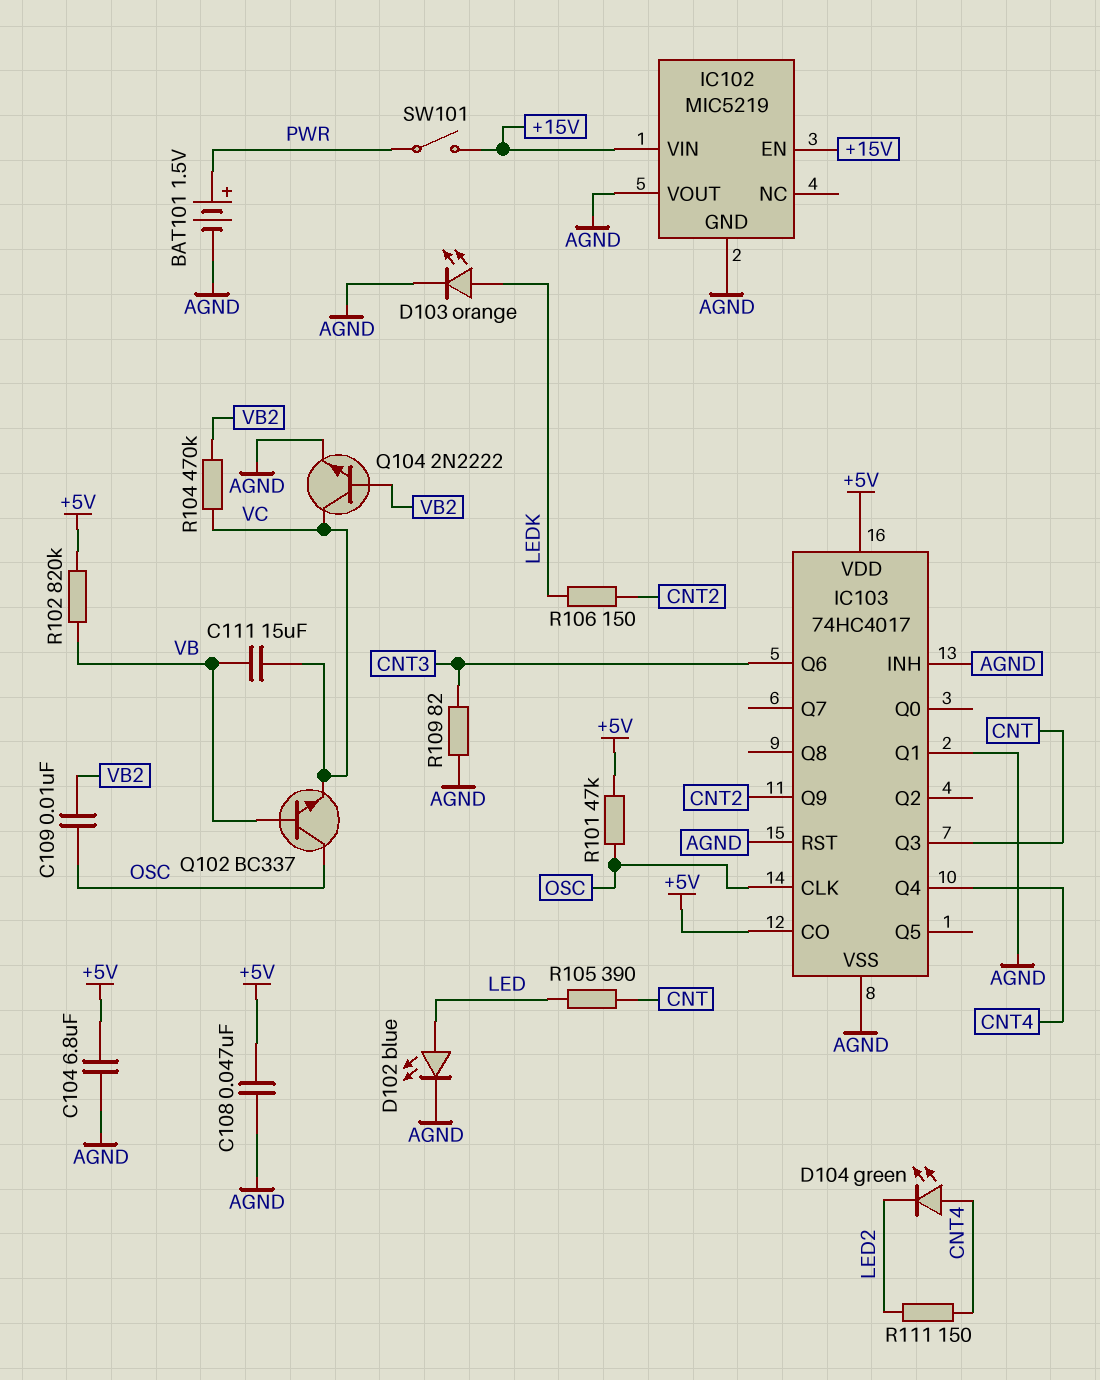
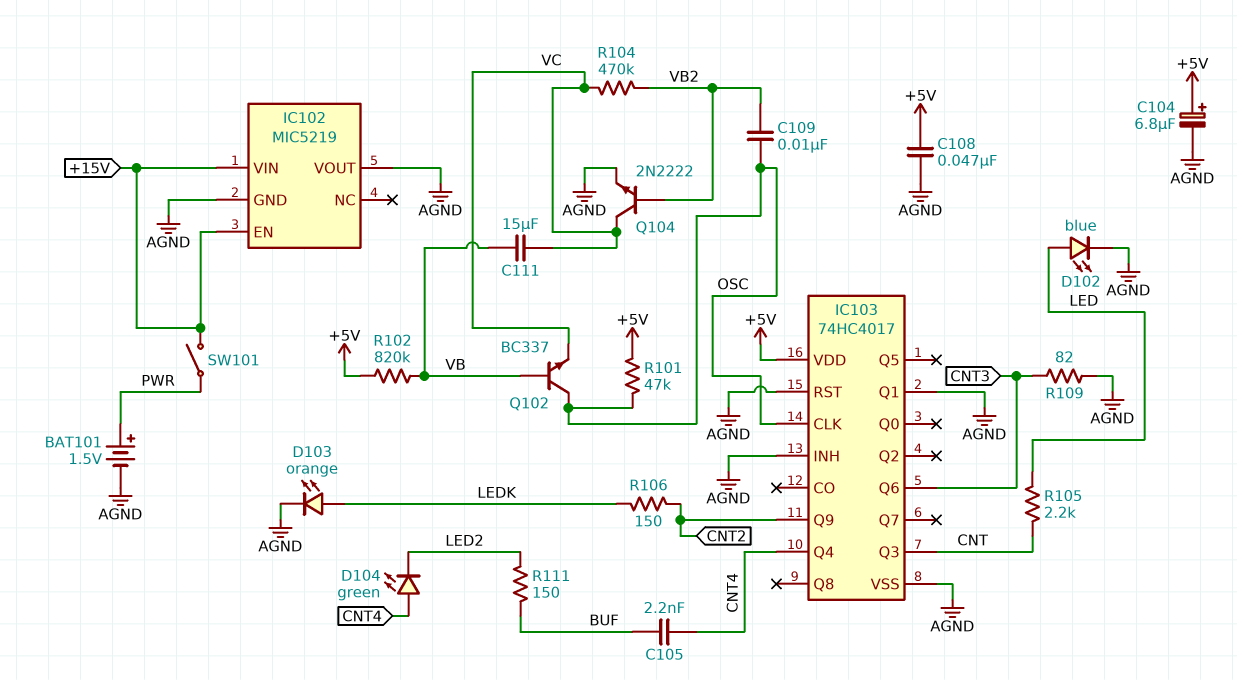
C104: 6.8uF (+5V, AGND) -> 6.8uF (plus +5V, minus AGND)
C105: none -> 2.2nF (BUF, CNT4)
IC103 pin CO: +5V -> none
R105: 390 (CNT, LED) -> 2.2k (CNT, LED)
R111: 150 (CNT4, LED2) -> 150 (BUF, LED2)

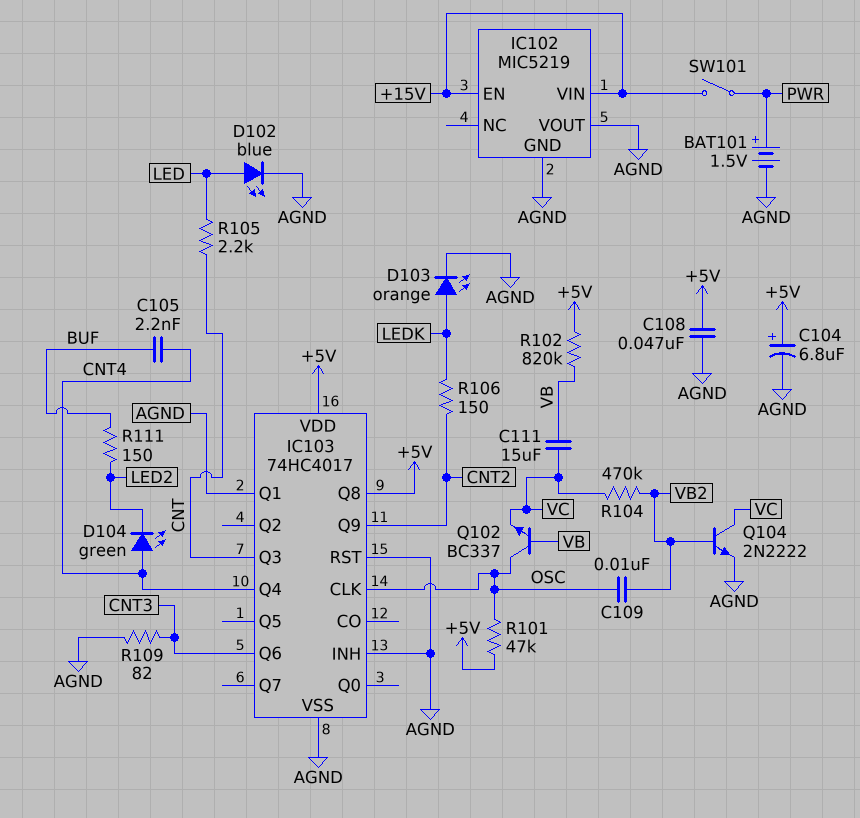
IC103 pin Q8: none -> +5V

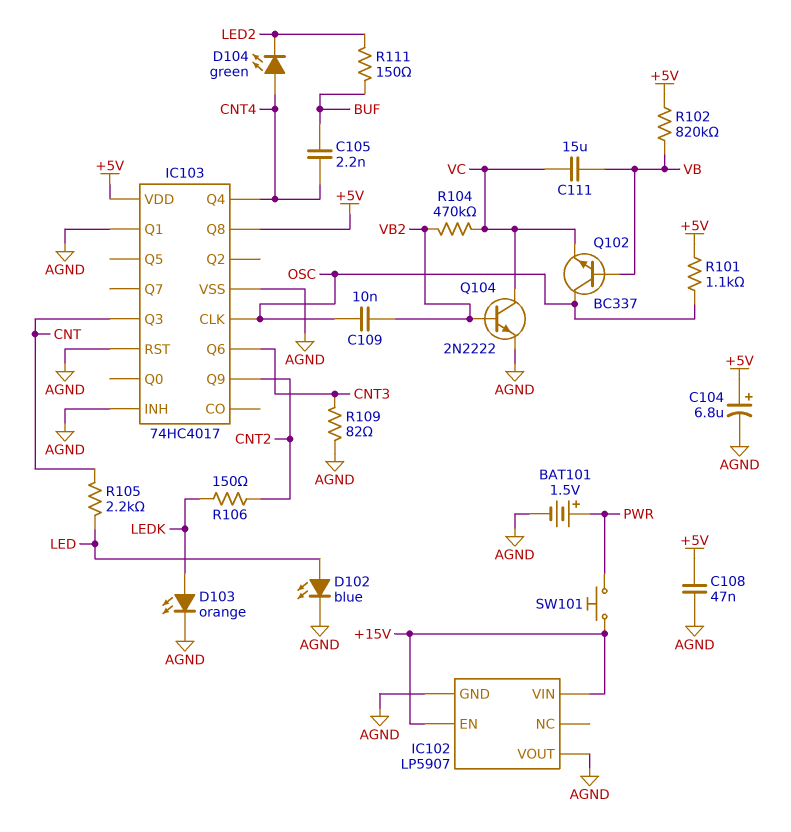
IC102: MIC5219 -> LP5907
R101: 47k (+5V, OSC) -> 1.1k (+5V, OSC)
SW101: switch (+15V, PWR) -> button (+15V, PWR)

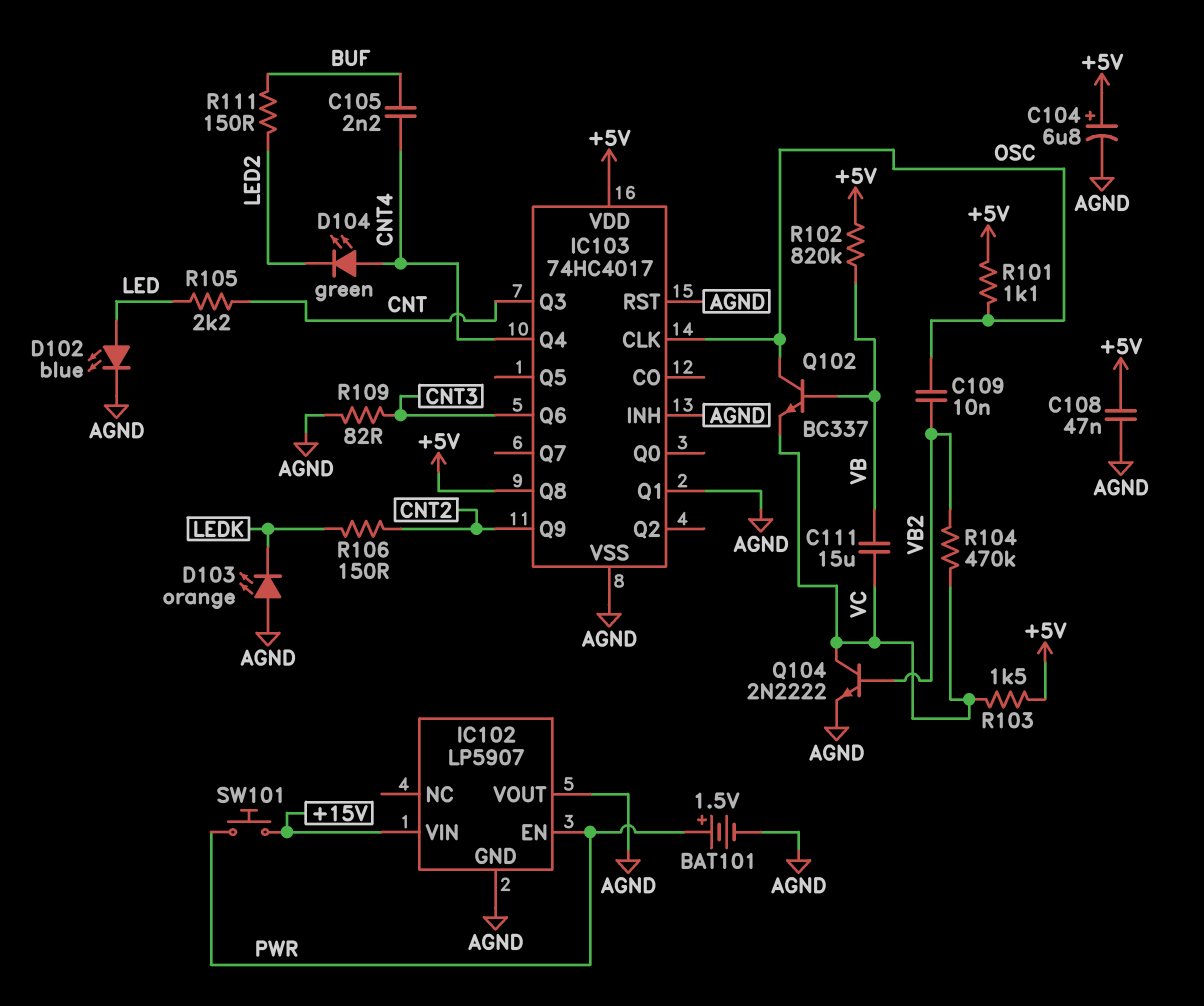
D103: LED orange (A LEDK, K AGND) -> LED orange (A AGND, K LEDK)
IC102 pin EN: +15V -> PWR
R103: none -> 1.5k (+5V, VC)

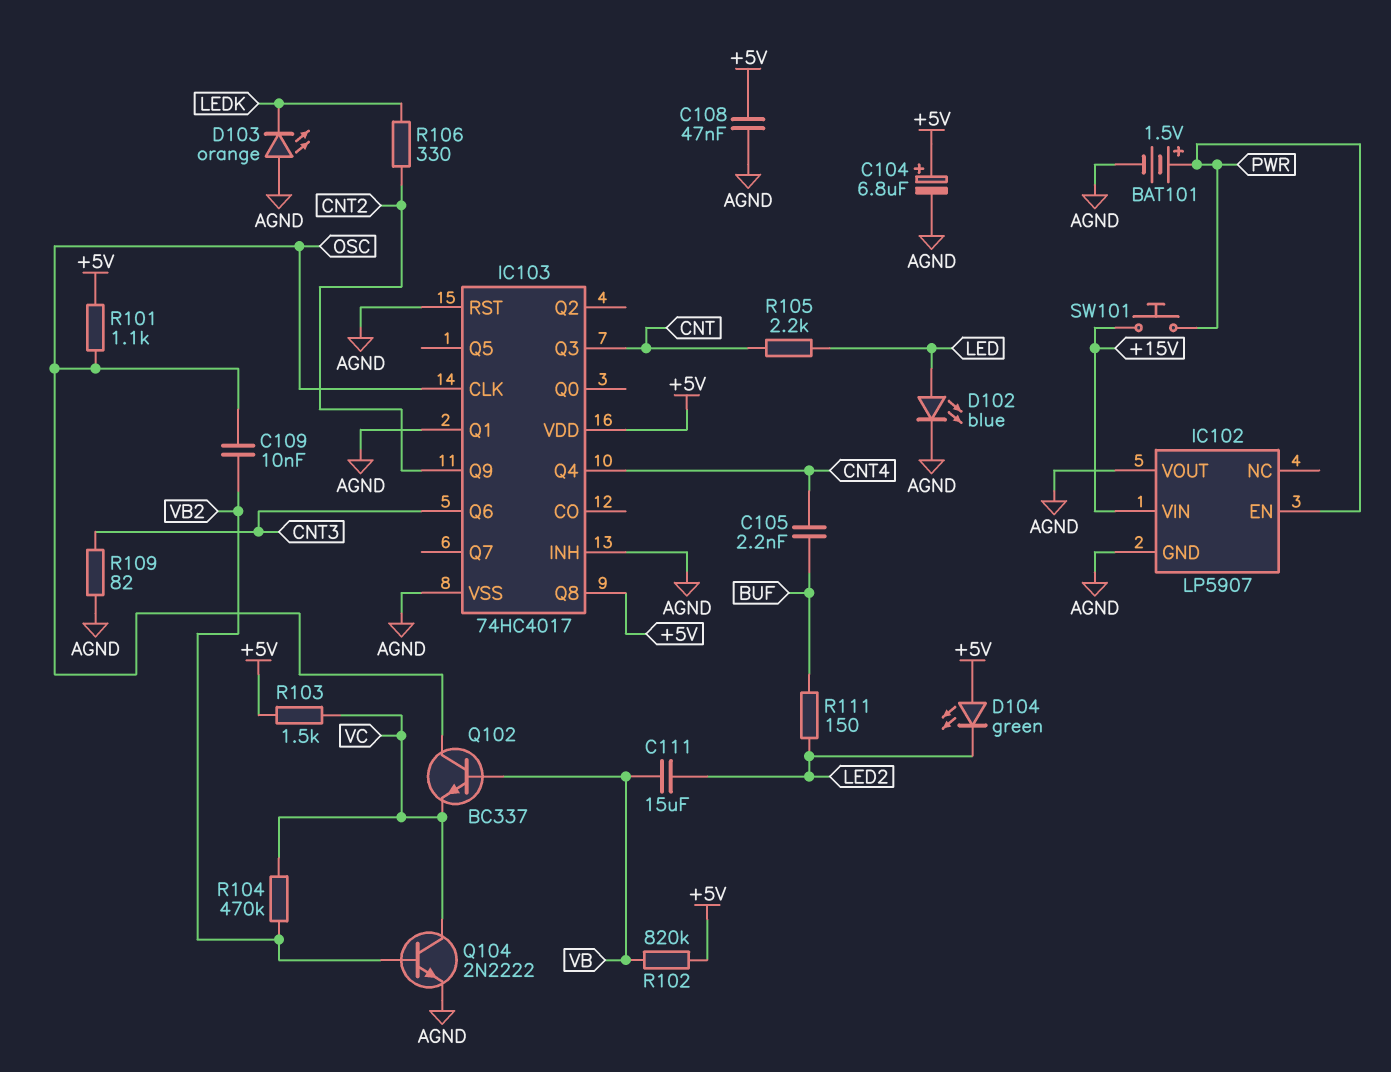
C111: 15uF (VB, VC) -> 15uF (LED2, VB)
D104: LED green (A CNT4, K LED2) -> LED green (A +5V, K LED2)
R106: 150 (CNT2, LEDK) -> 330 (CNT2, LEDK)

